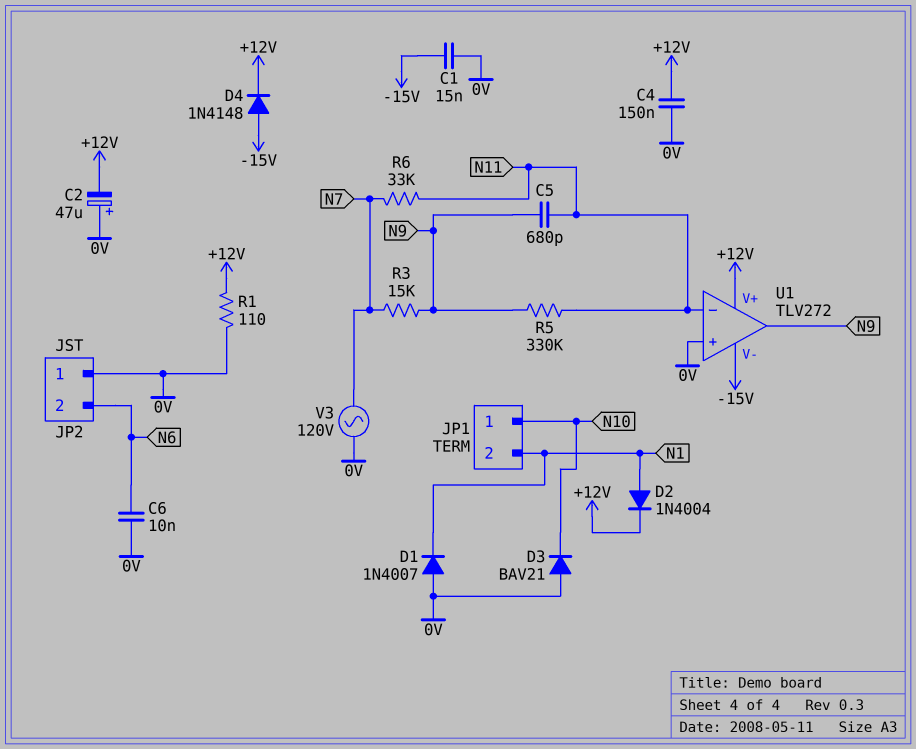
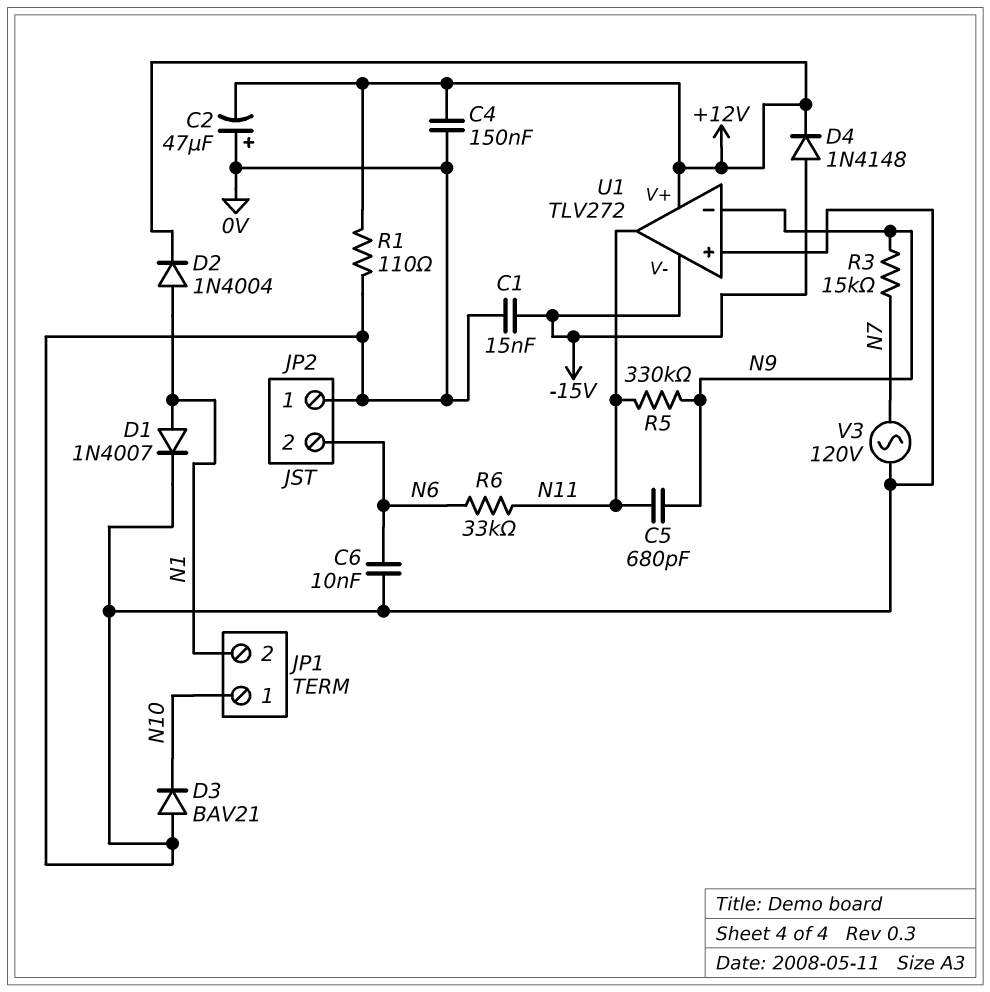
D1: diode 1N4007 (A 0V, K N1) -> diode 1N4007 (A N1, K 0V)
R6: 33k (N7, N11) -> 33k (N6, N11)
U1 pin in-: N11 -> N9
U1 pin out: N9 -> N11

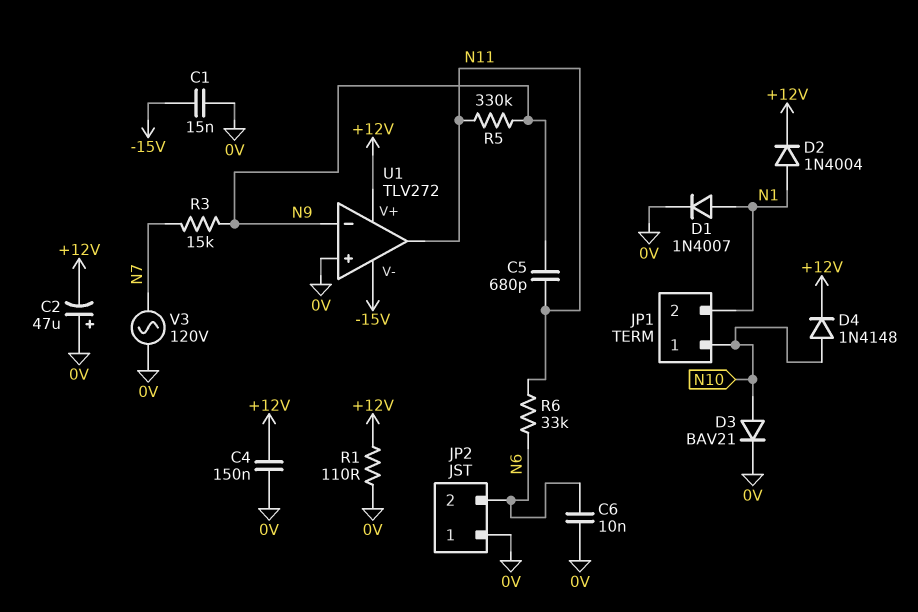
D3: diode BAV21 (A 0V, K N10) -> diode BAV21 (A N10, K 0V)
D4: diode 1N4148 (A -15V, K +12V) -> diode 1N4148 (A N10, K +12V)

